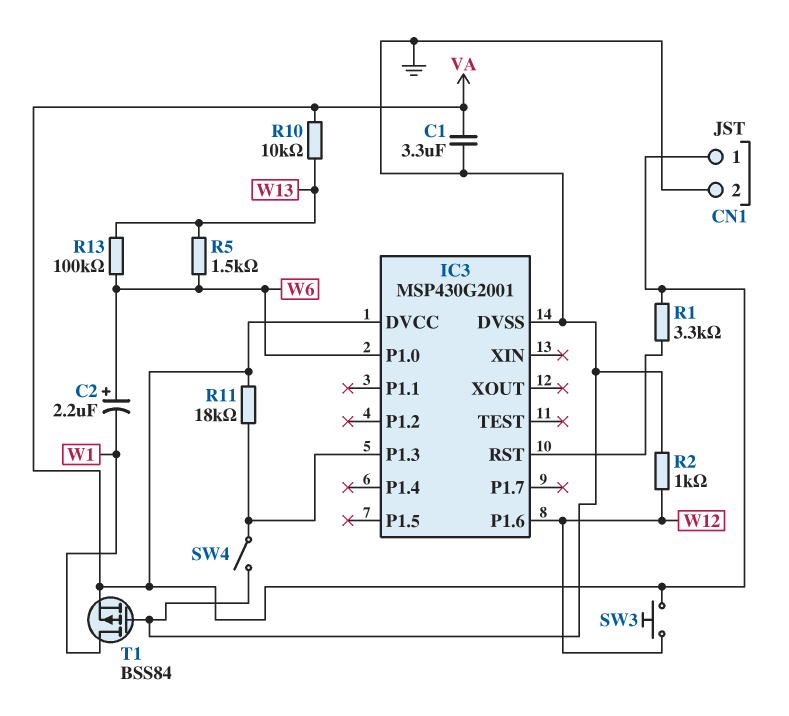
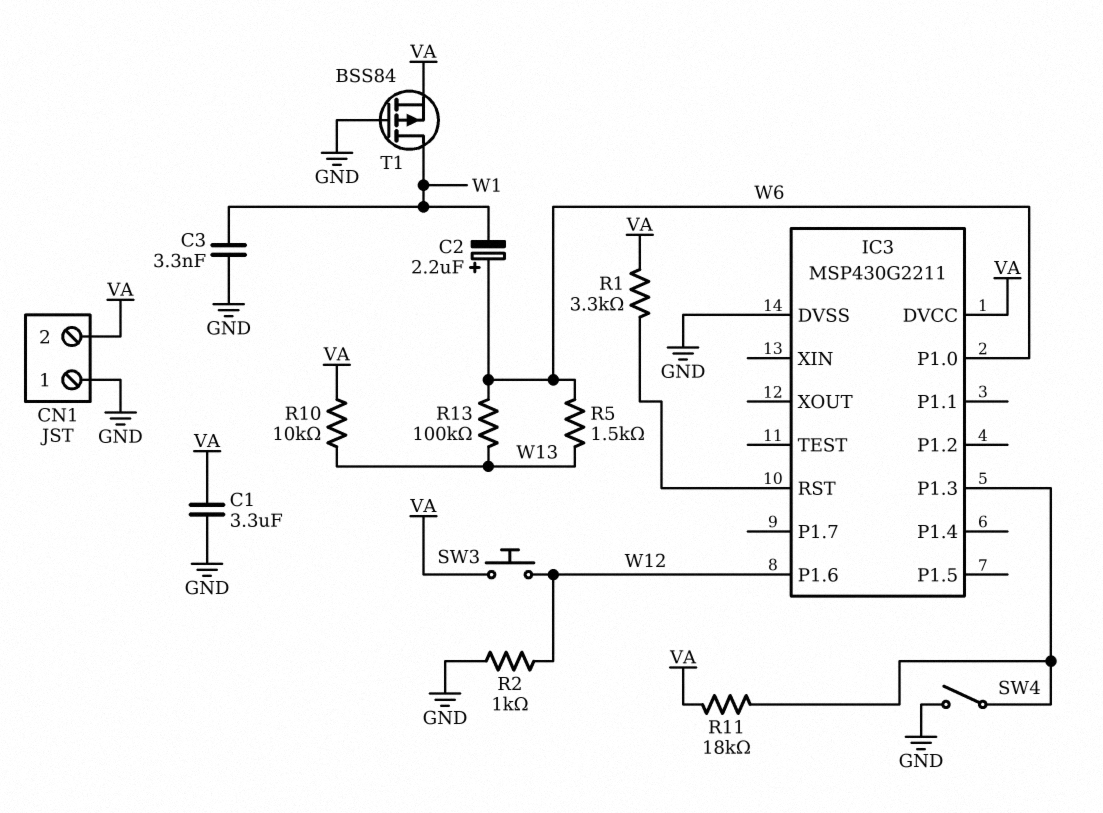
C3: none -> 3.3nF (GND, W1)
CN1 pin 1: VA -> GND
CN1 pin 2: GND -> VA
IC3: MSP430G2001 -> MSP430G2211

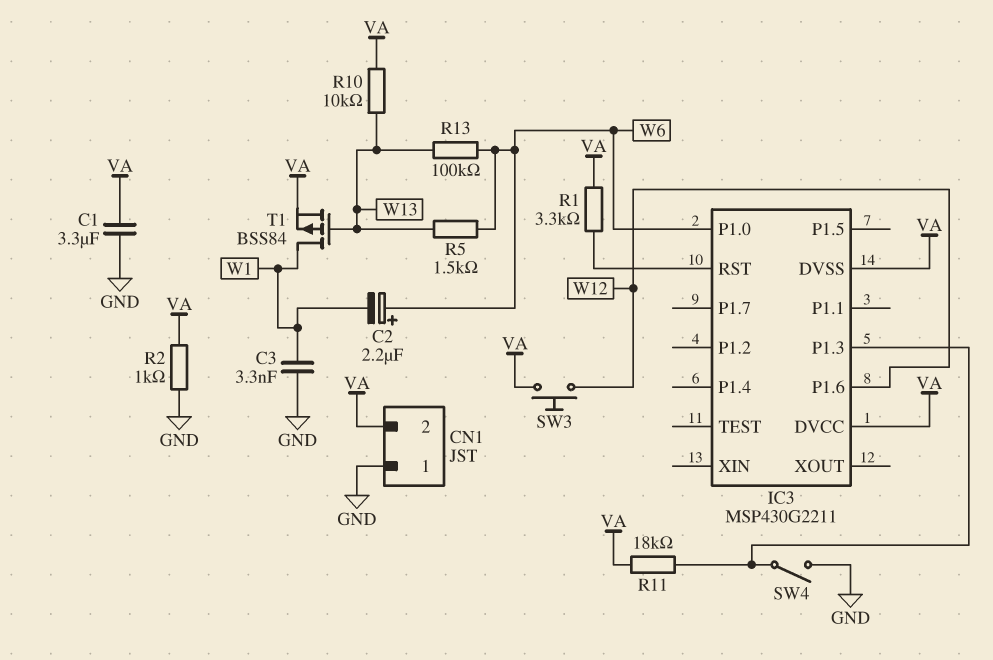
IC3 pin DVSS: GND -> VA
R2: 1k (GND, W12) -> 1k (GND, VA)
T1: PMOS BSS84 (G GND, D W1, S VA) -> PMOS BSS84 (G W13, D W1, S VA)

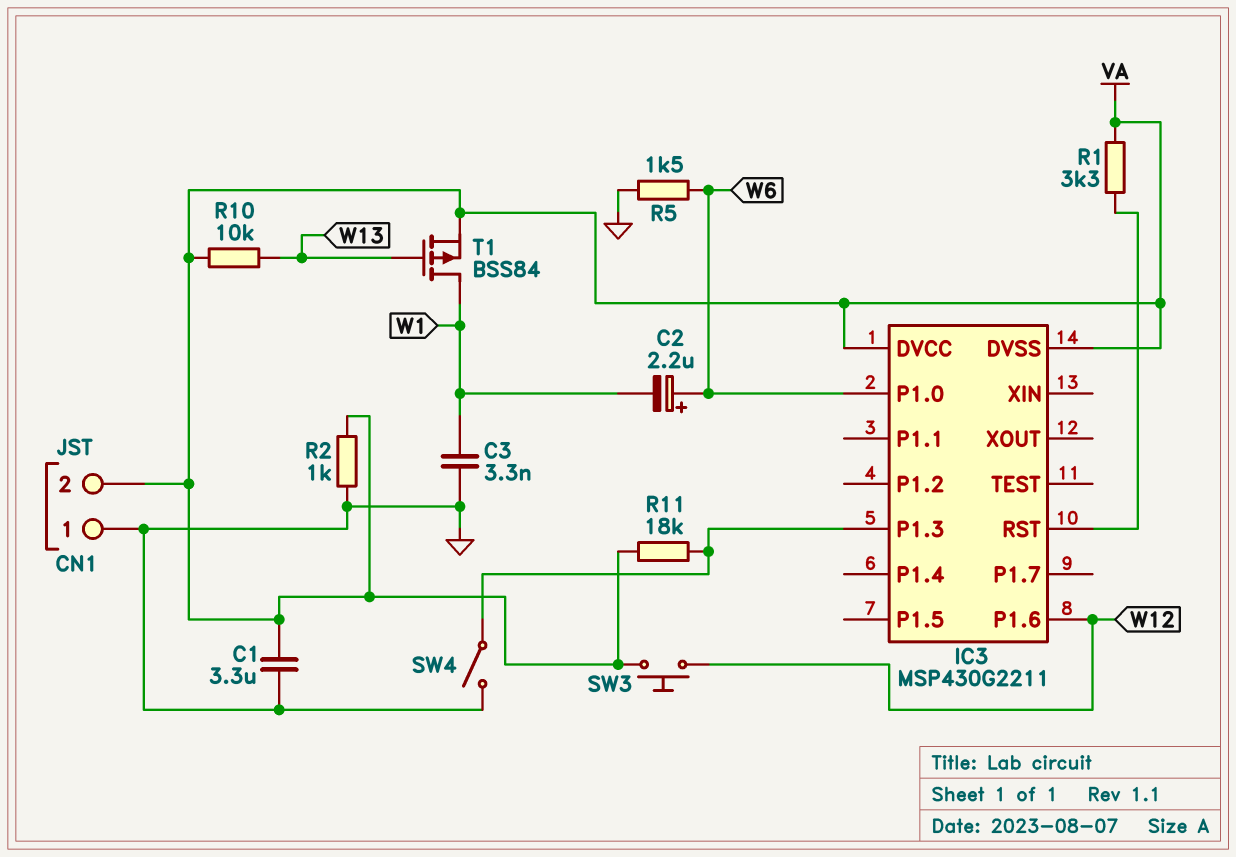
R5: 1.5k (W6, W13) -> 1.5k (GND, W6)
R13: 100k (W6, W13) -> none

